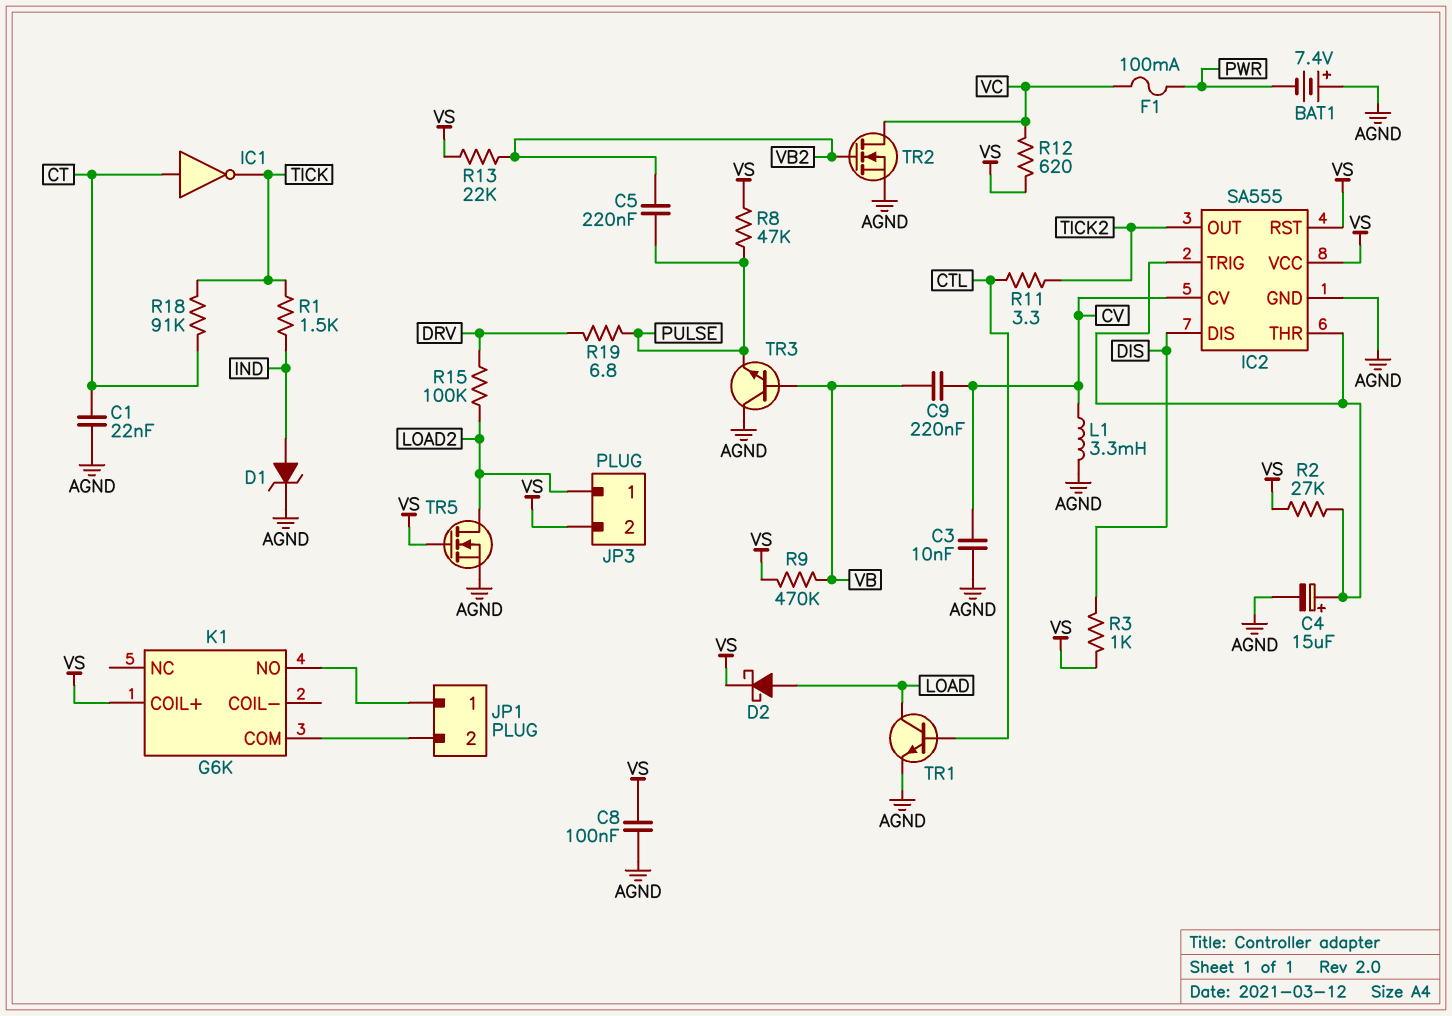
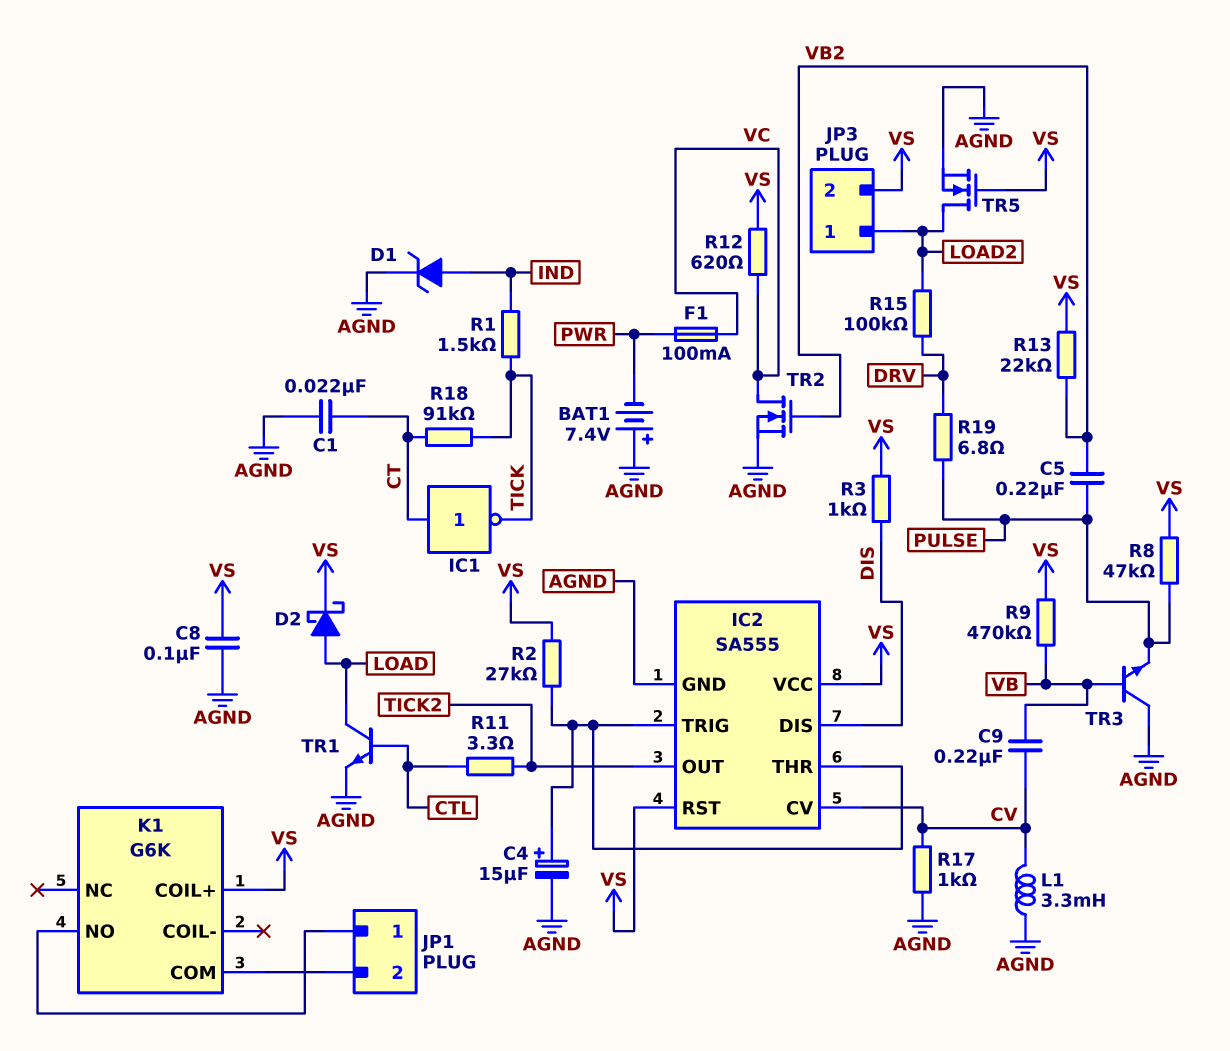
C3: 10nF (AGND, CV) -> none
R17: none -> 1k (AGND, CV)

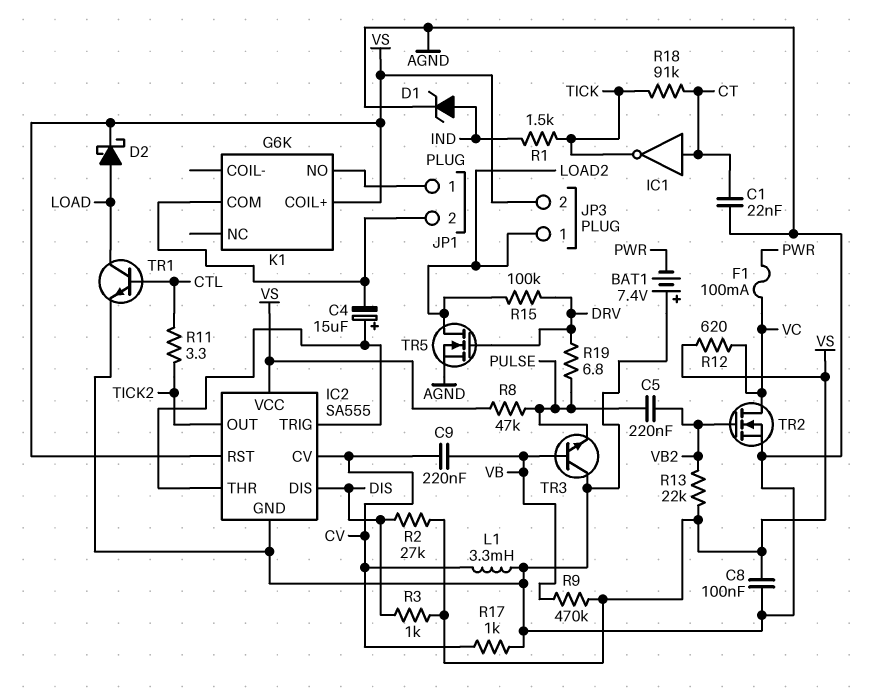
C4: 15uF (plus IC2/THR, minus AGND) -> 15uF (plus IC2/THR, minus JP1/2)
R2: 27k (IC2/THR, VS) -> 27k (DIS, VS)
TR5: NMOS (G VS, D LOAD2, S AGND) -> NMOS (G DRV, D LOAD2, S AGND)

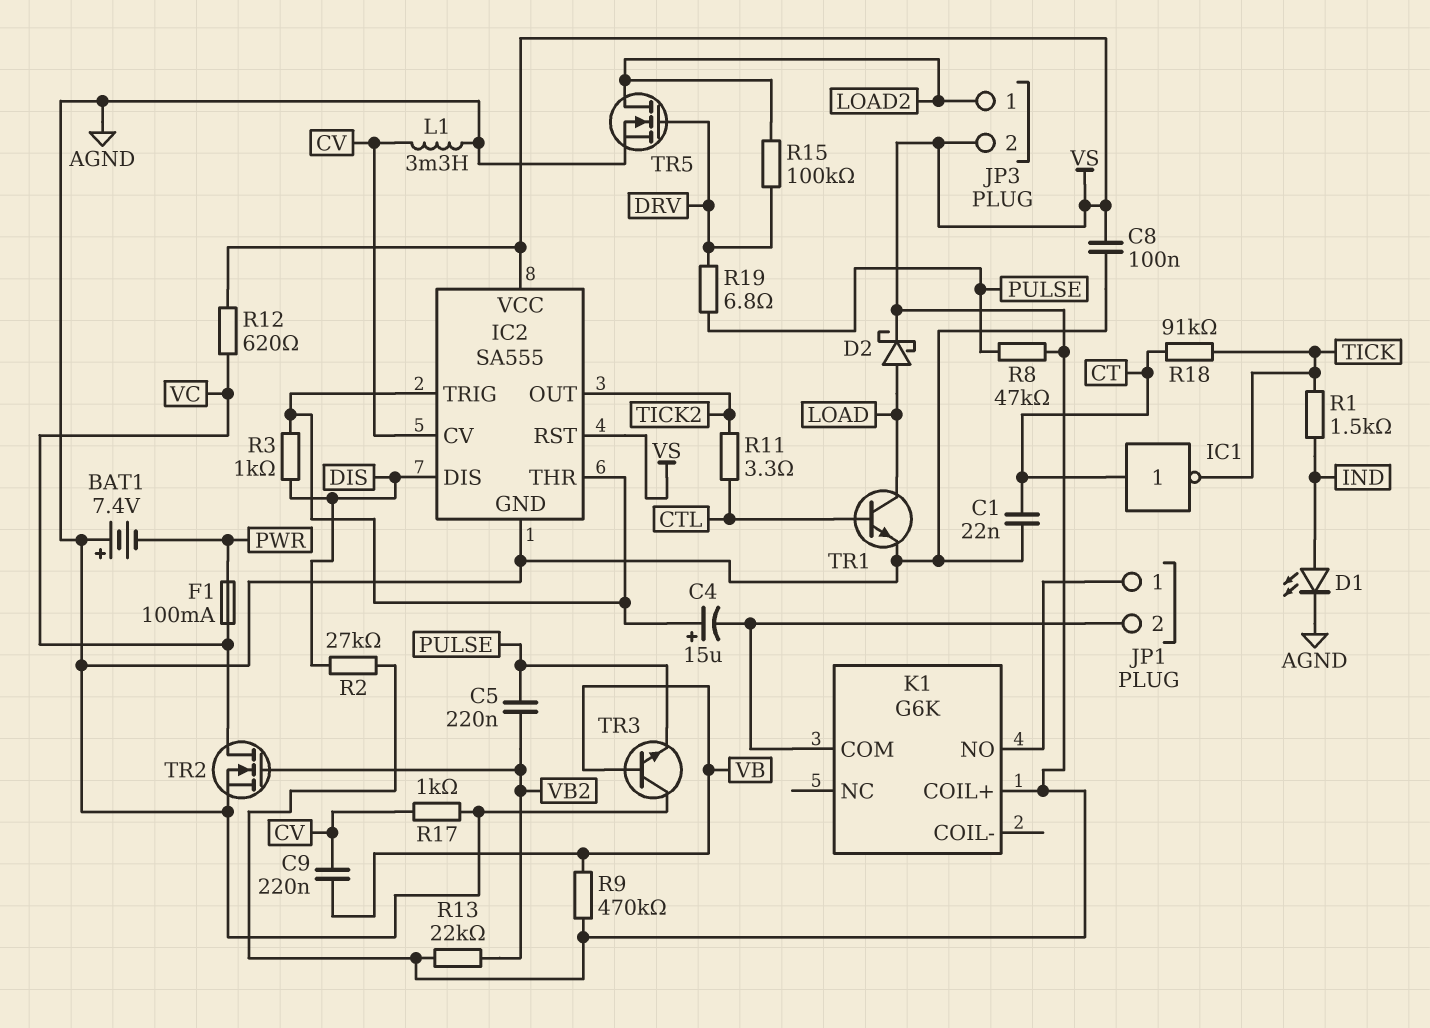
D1: zener (A IND, K AGND) -> LED (A IND, K AGND)
R3: 1k (DIS, VS) -> 1k (DIS, IC2/THR)

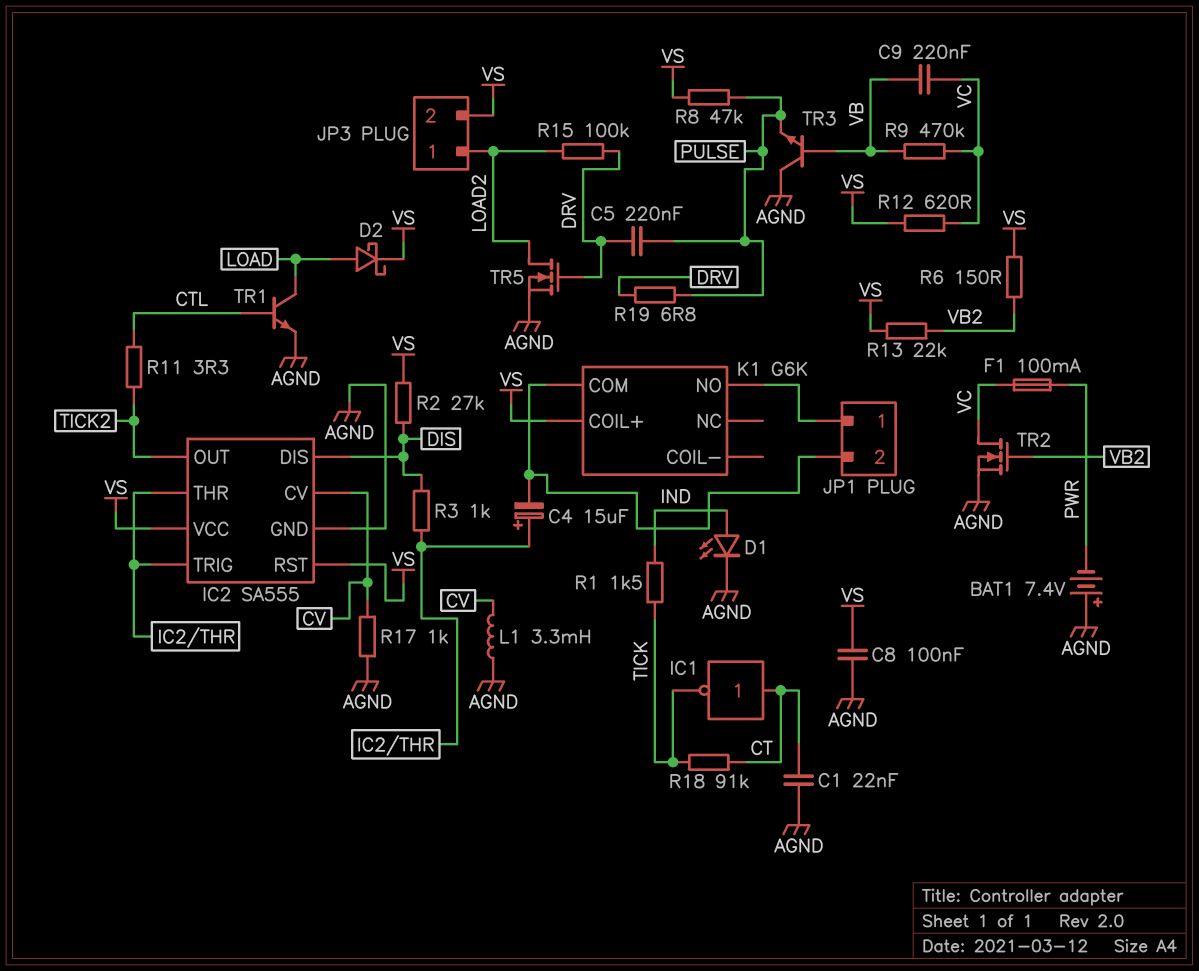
C5: 220nF (PULSE, VB2) -> 220nF (DRV, PULSE)
C9: 220nF (CV, VB) -> 220nF (VB, VC)
R6: none -> 150 (VB2, VS)
R9: 470k (VB, VS) -> 470k (VB, VC)

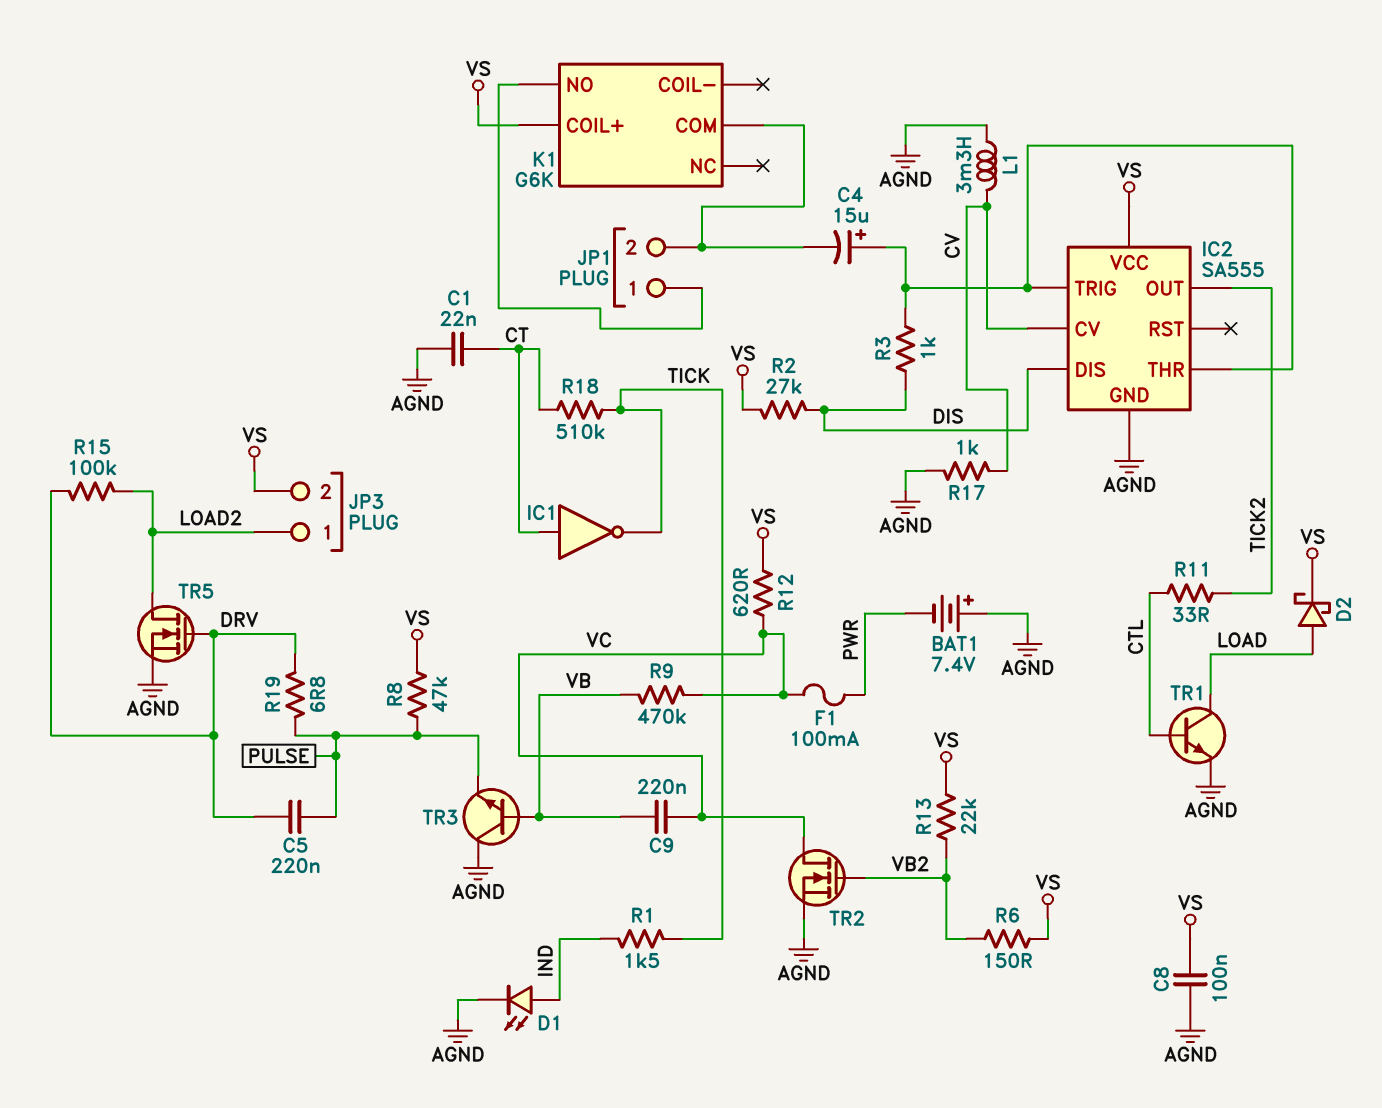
IC2 pin RST: VS -> none
R11: 3.3 (CTL, TICK2) -> 33 (CTL, TICK2)
R18: 91k (CT, TICK) -> 510k (CT, TICK)

